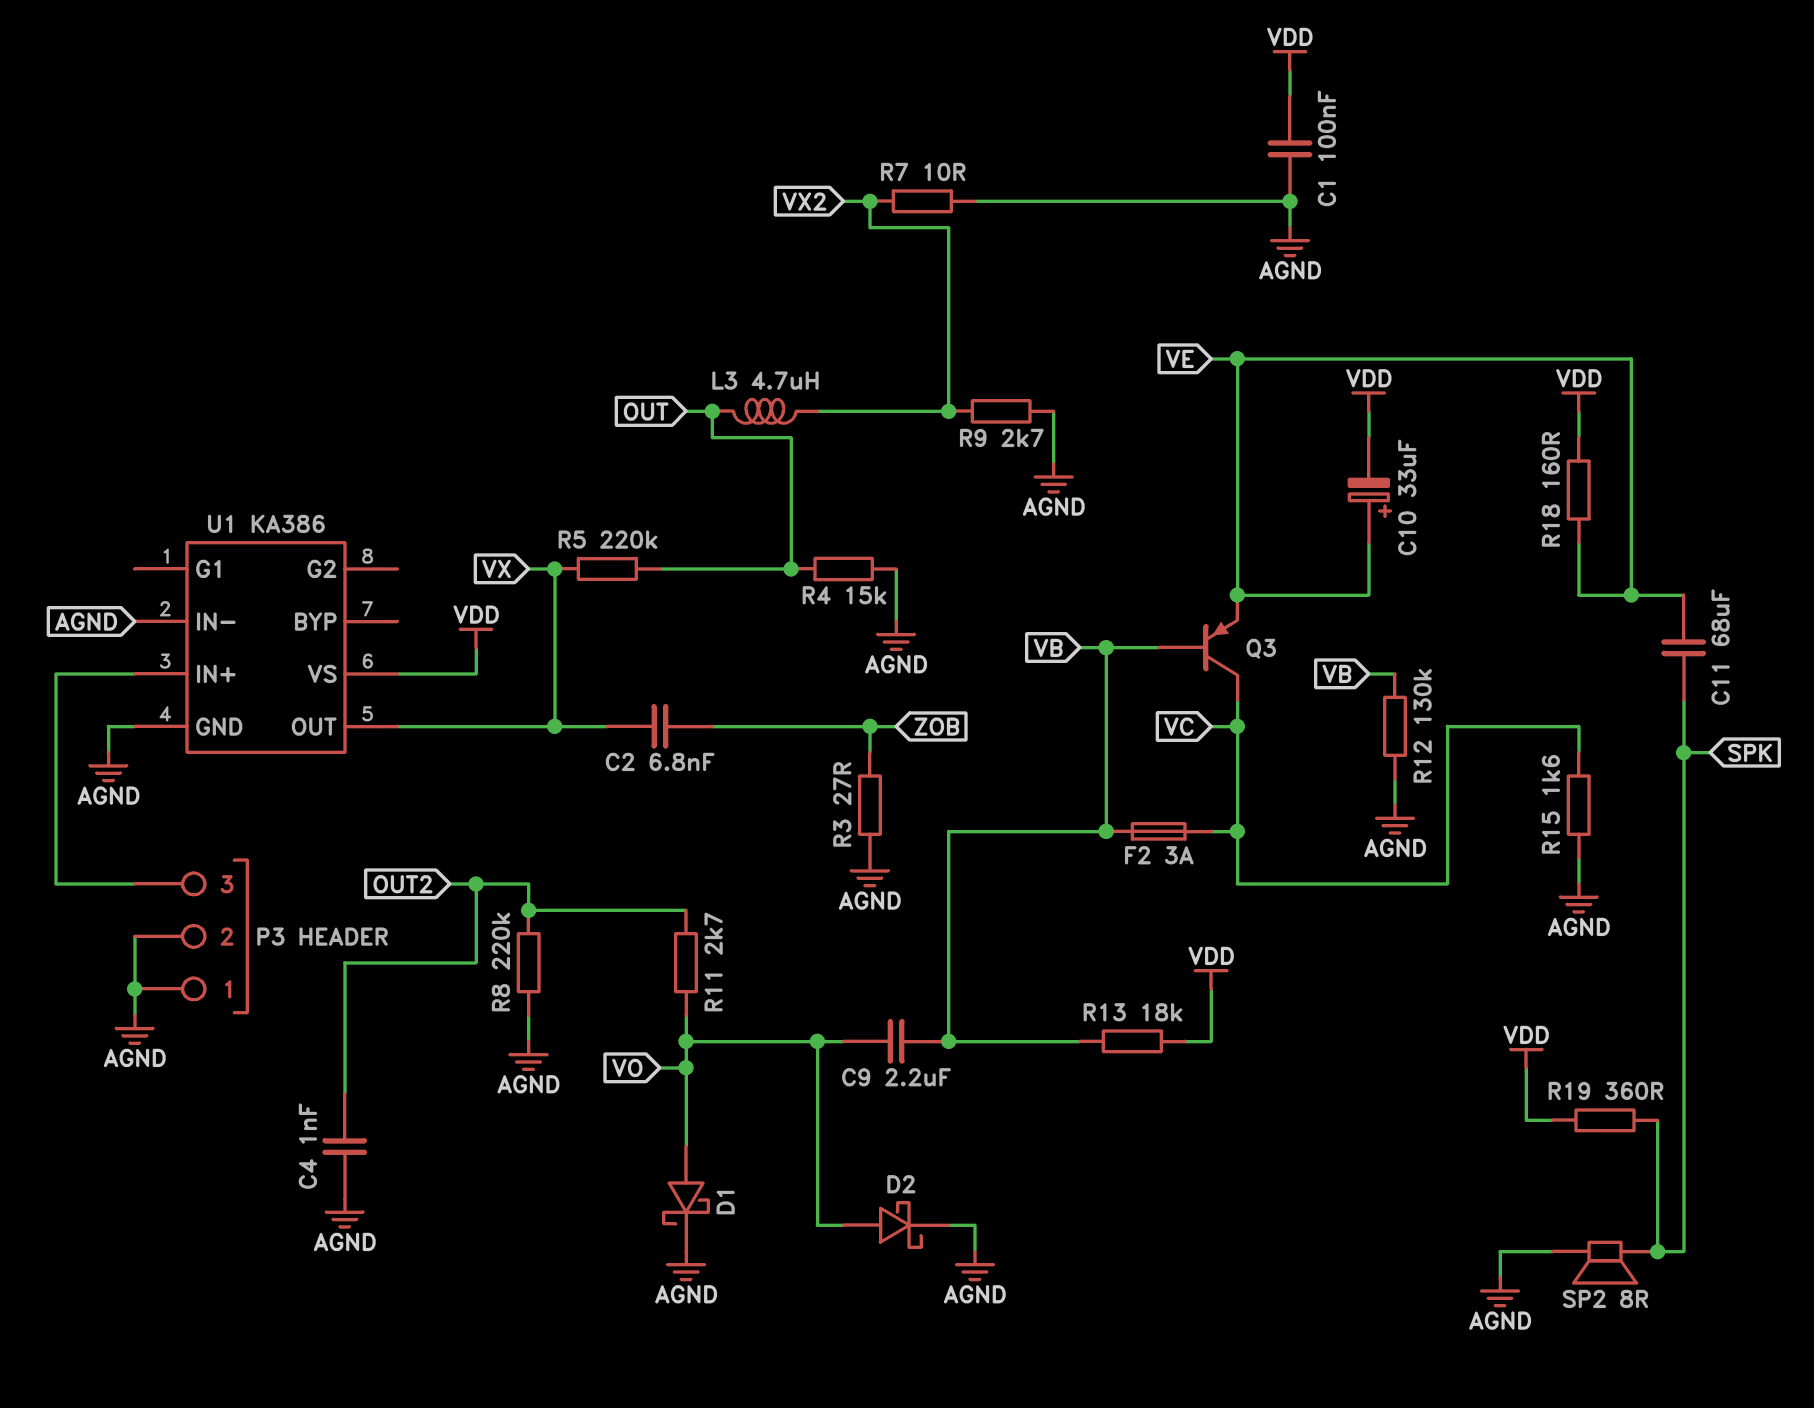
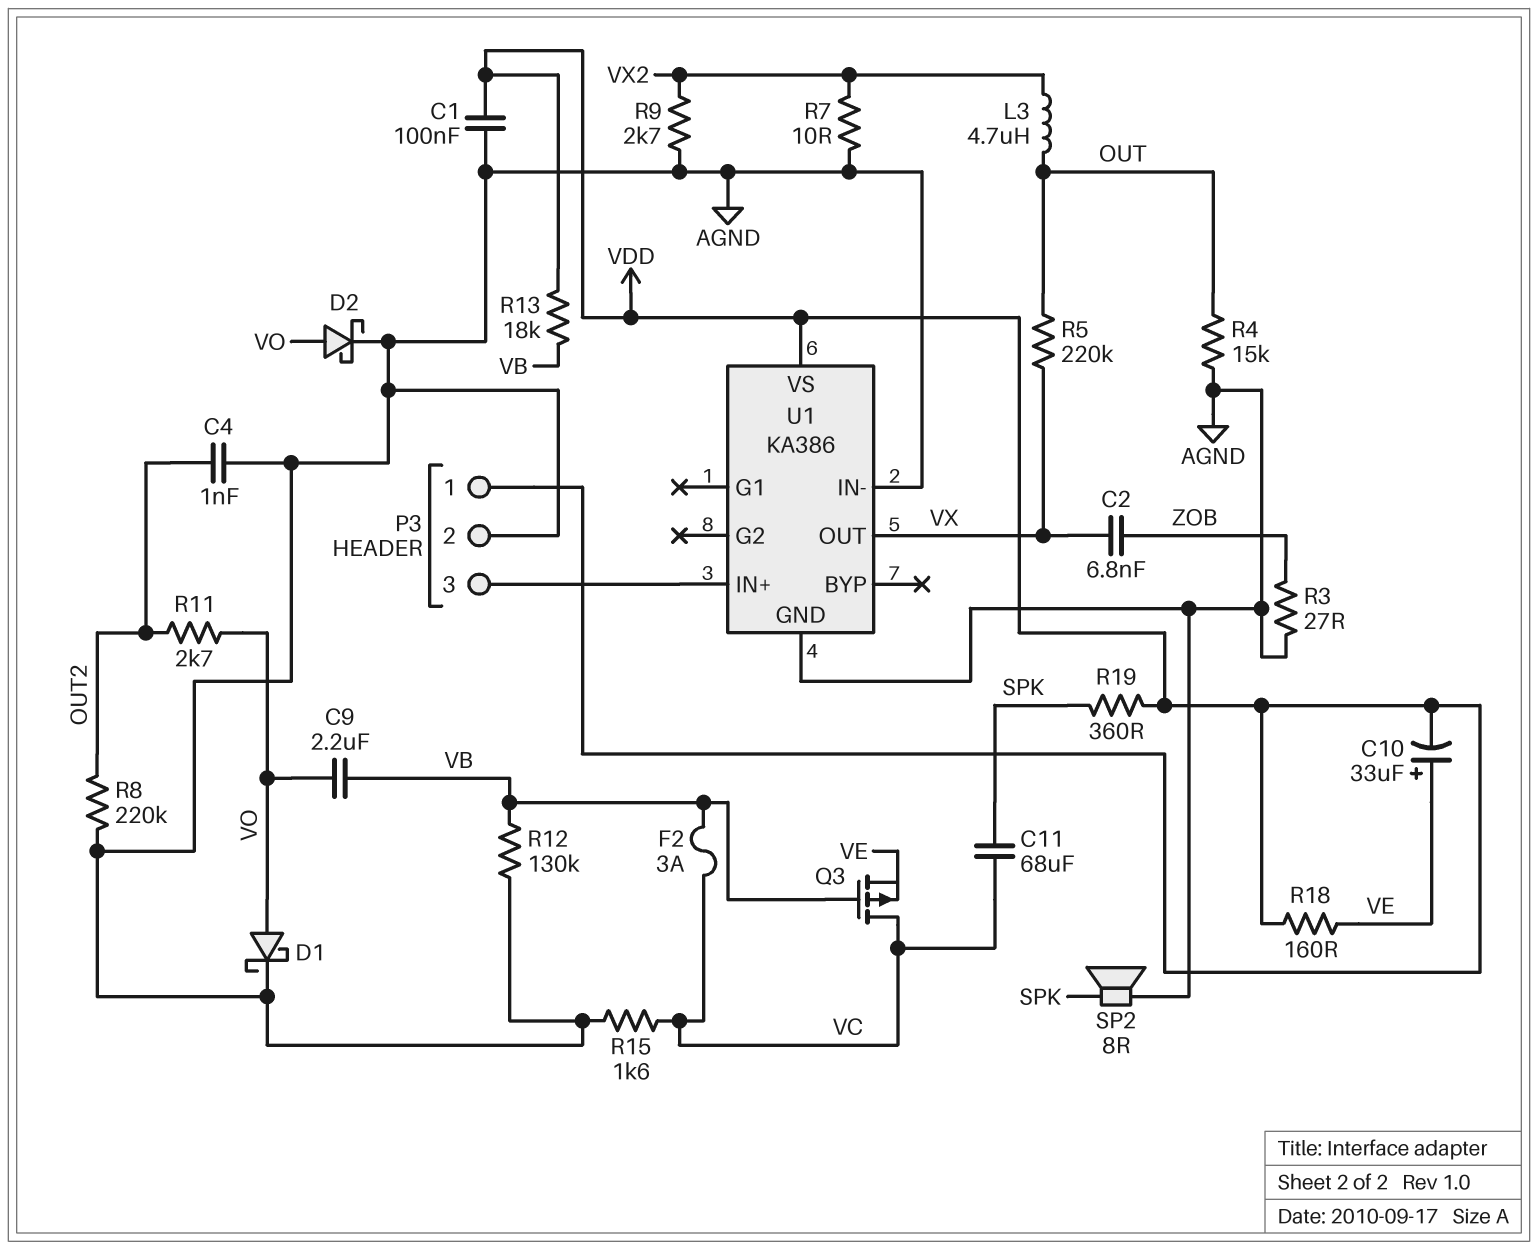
C11: 68uF (SPK, VE) -> 68uF (SPK, VC)
P3 pin 1: AGND -> VDD
Q3: PNP (B VB, C VC, E VE) -> PMOS (G VB, D VC, S VE)

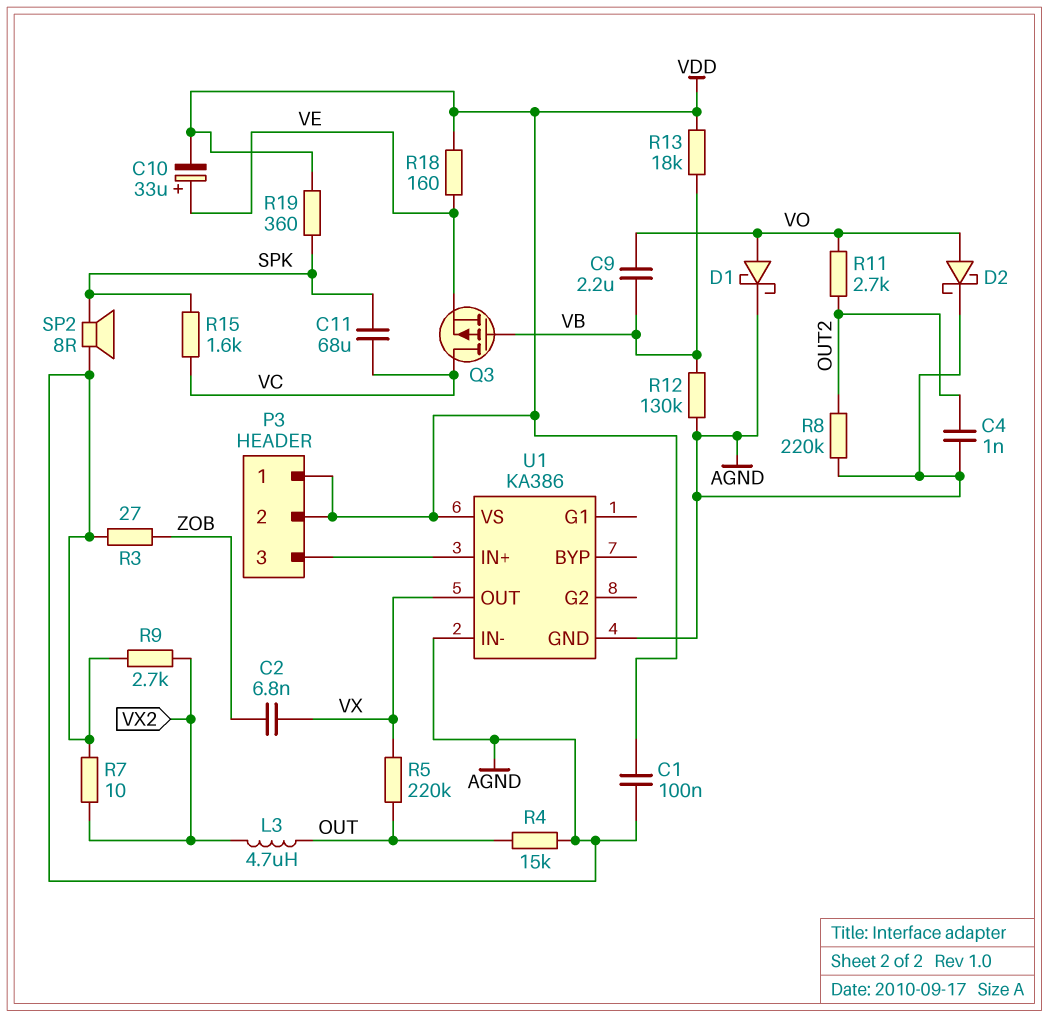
F2: 3A (VB, VC) -> none
P3 pin 2: AGND -> VDD
R15: 1.6k (AGND, VC) -> 1.6k (SPK, VC)

